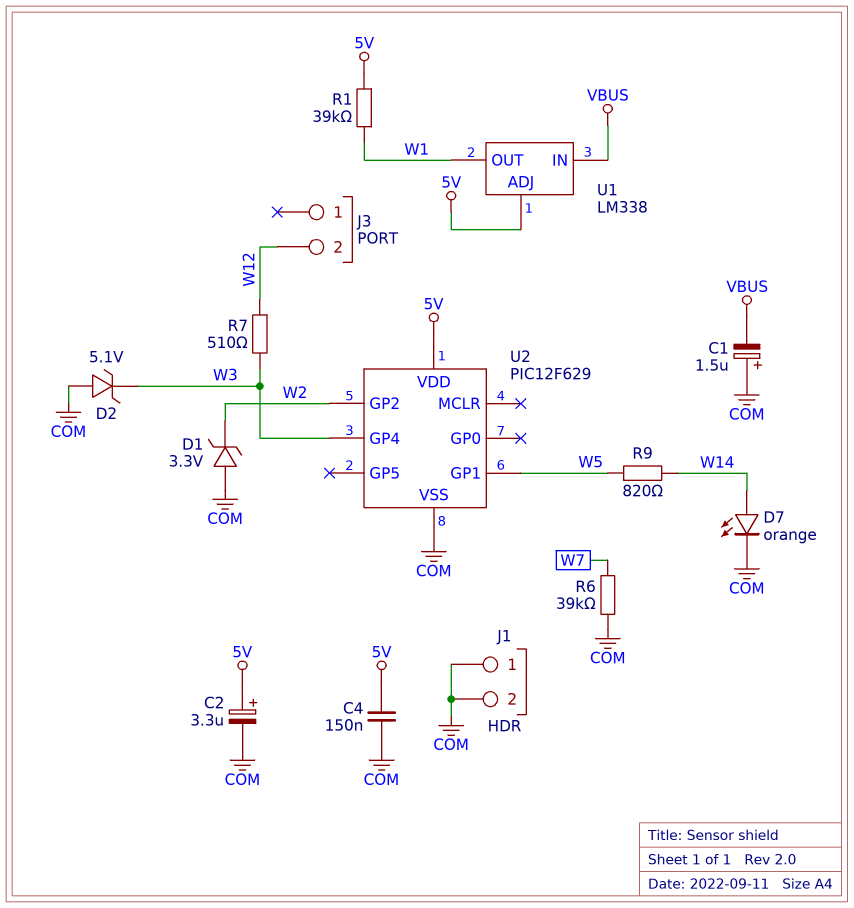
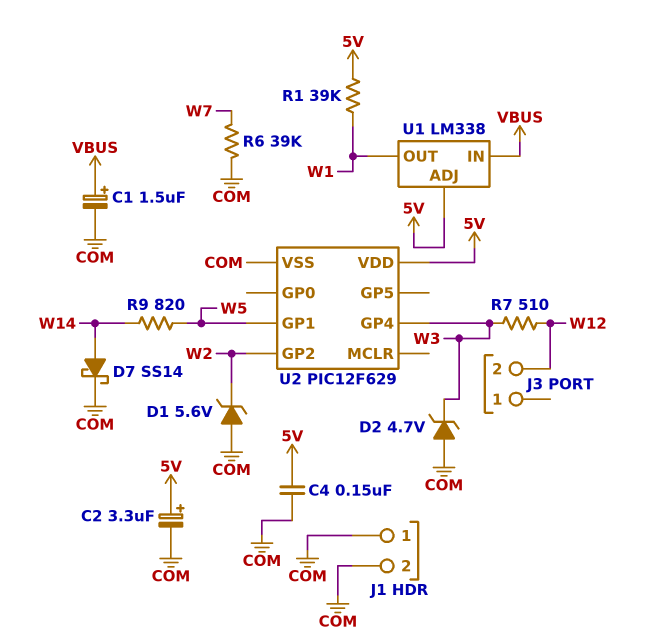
C1: 1.5uF (plus COM, minus VBUS) -> 1.5uF (plus VBUS, minus COM)
D1: zener 3.3V (A COM, K W2) -> zener 5.6V (A COM, K W2)
D2: zener 5.1V (A COM, K W3) -> zener 4.7V (A COM, K W3)
D7: LED orange (A W14, K COM) -> schottky SS14 (A W14, K COM)

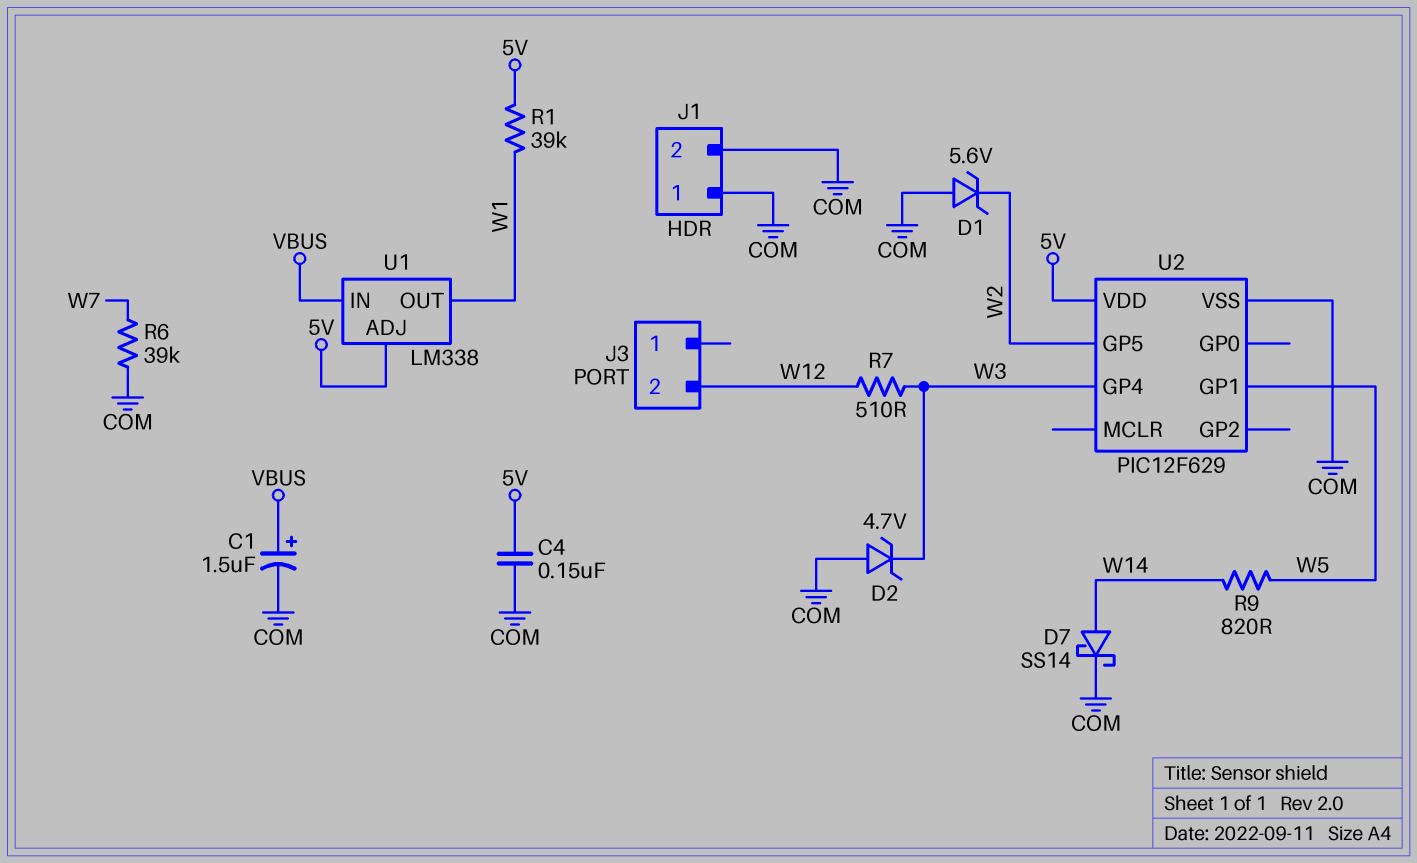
C2: 3.3uF (plus 5V, minus COM) -> none
U2 pin GP2: W2 -> none
U2 pin GP5: none -> W2

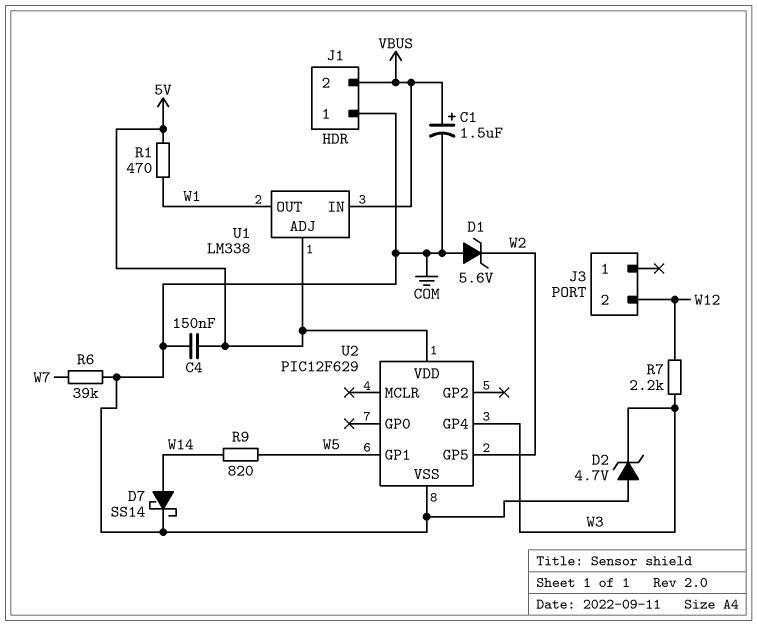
J1 pin 2: COM -> VBUS
R1: 39k (5V, W1) -> 470 (5V, W1)
R7: 510 (W3, W12) -> 2.2k (W3, W12)

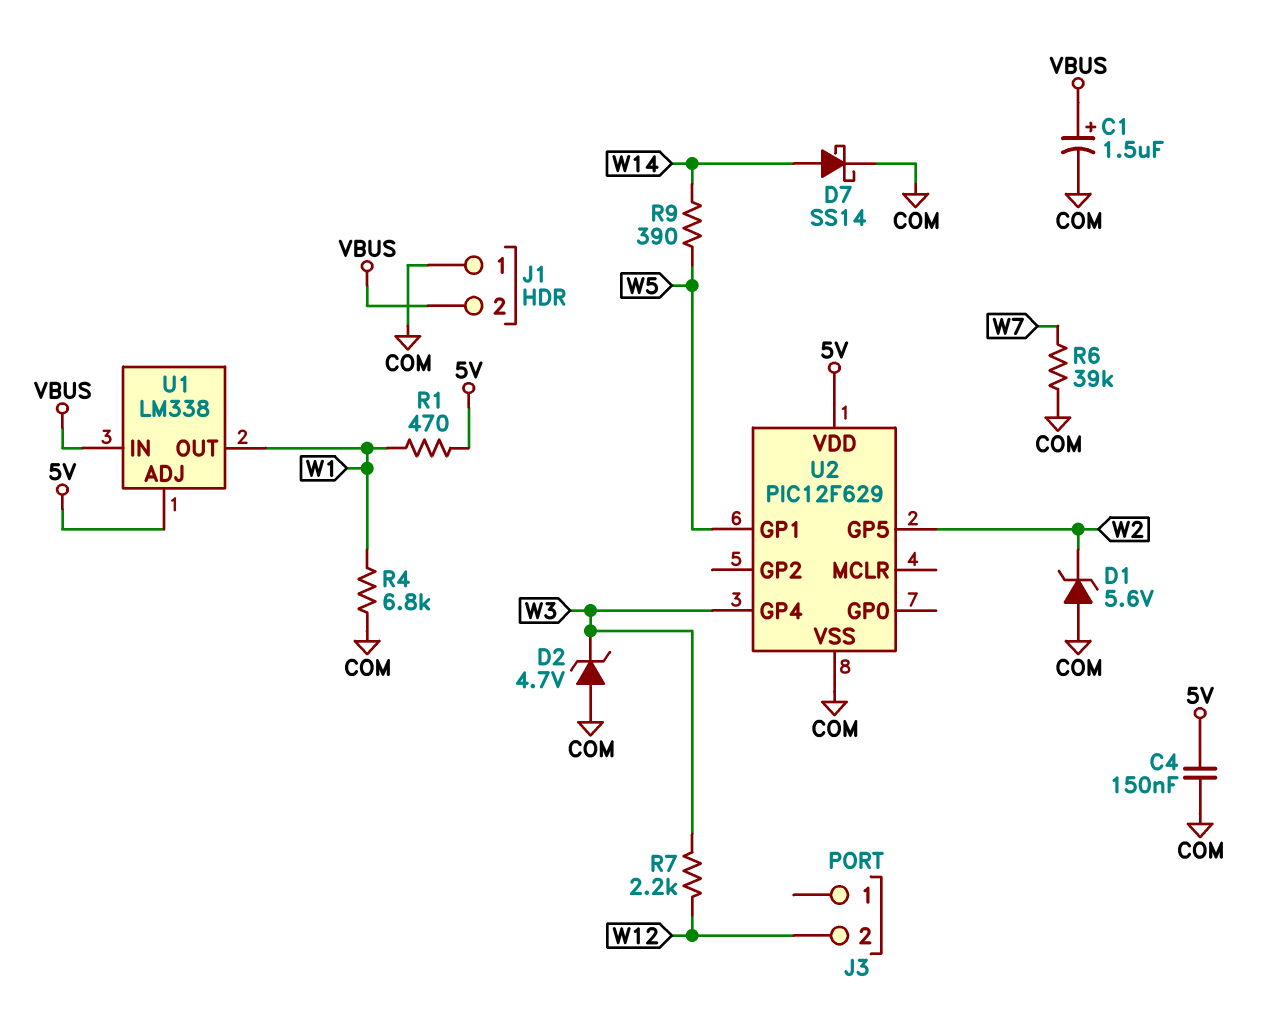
R4: none -> 6.8k (COM, W1)
R9: 820 (W5, W14) -> 390 (W5, W14)

